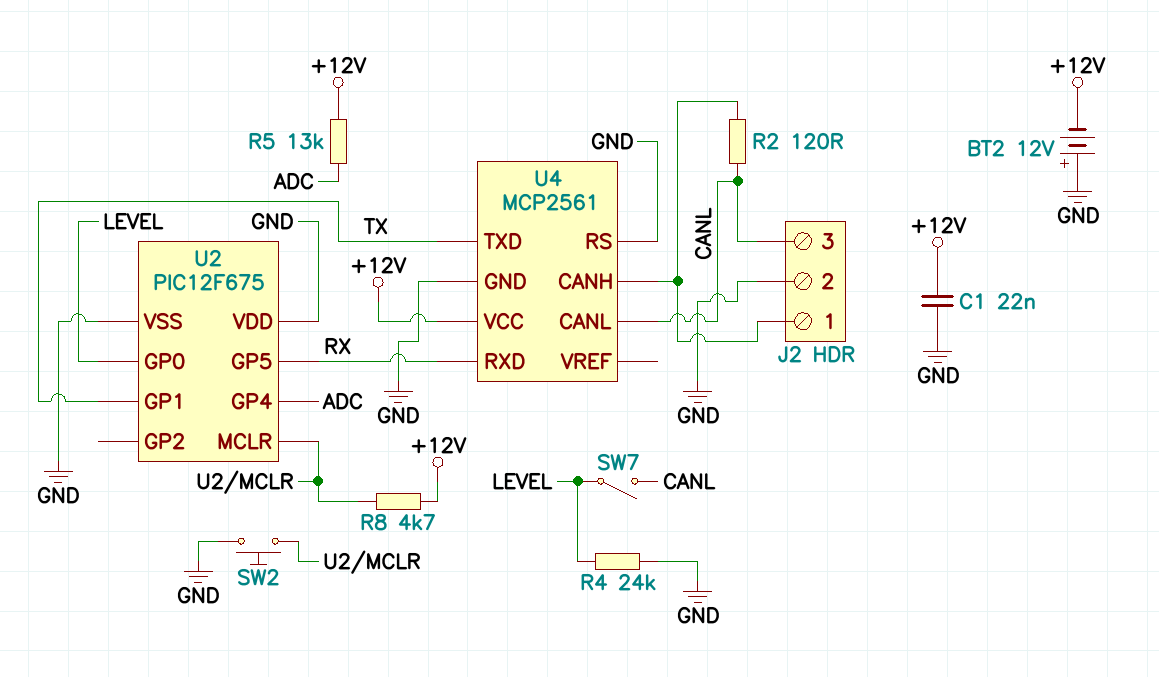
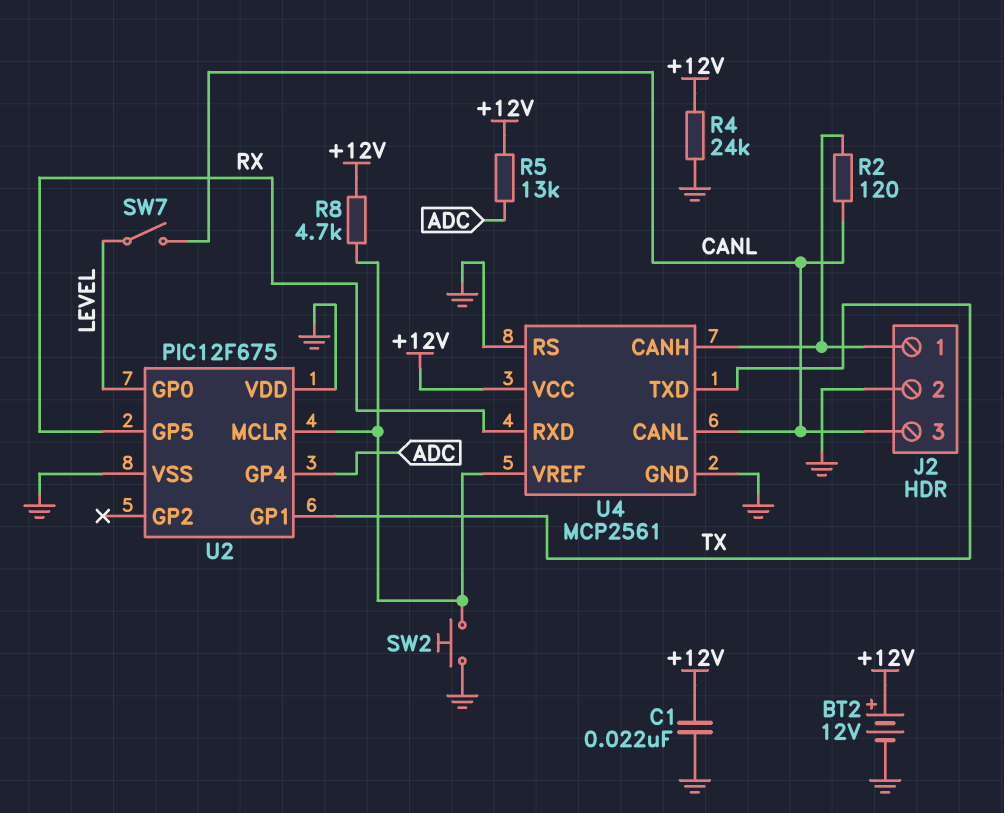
BT2: 12V (plus GND, minus +12V) -> 12V (plus +12V, minus GND)
R4: 24k (GND, LEVEL) -> 24k (+12V, GND)
U4 pin VREF: none -> U2/MCLR

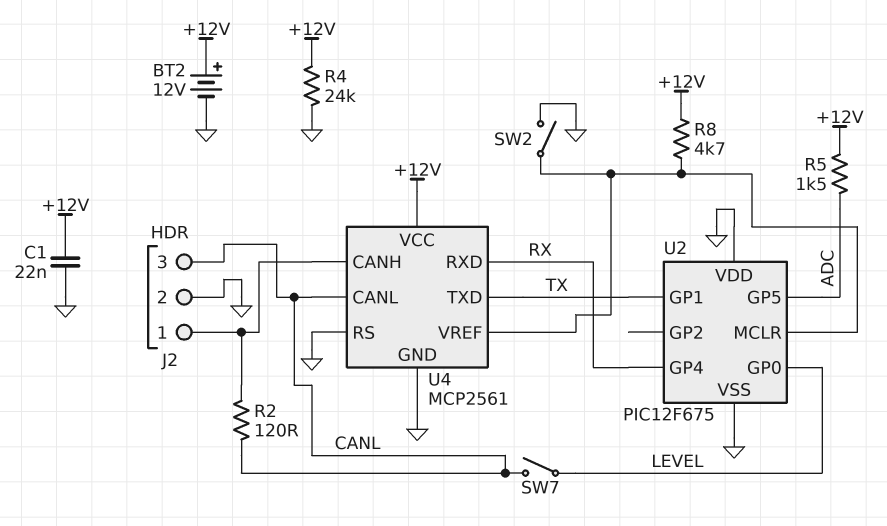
R5: 13k (+12V, ADC) -> 1.5k (+12V, ADC)
SW2: button (GND, U2/MCLR) -> switch (GND, U2/MCLR)
U2 pin GP4: ADC -> RX
U2 pin GP5: RX -> ADC

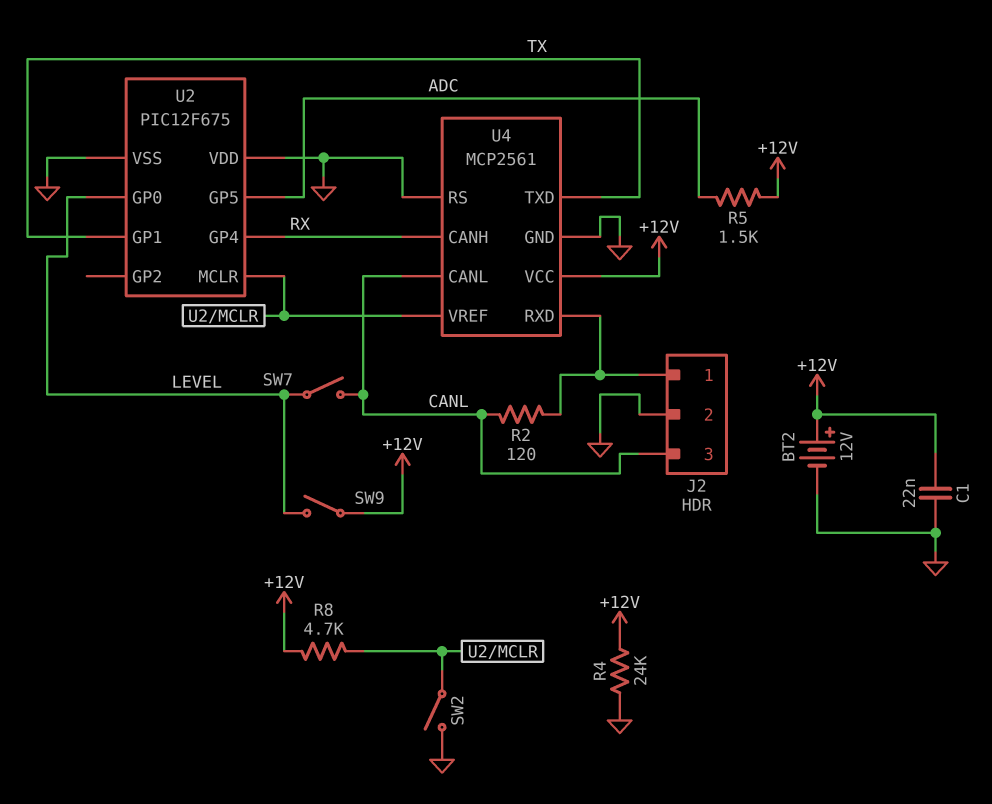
SW9: none -> switch (+12V, LEVEL)
U4 pin CANH: J2/1 -> RX
U4 pin RXD: RX -> J2/1

